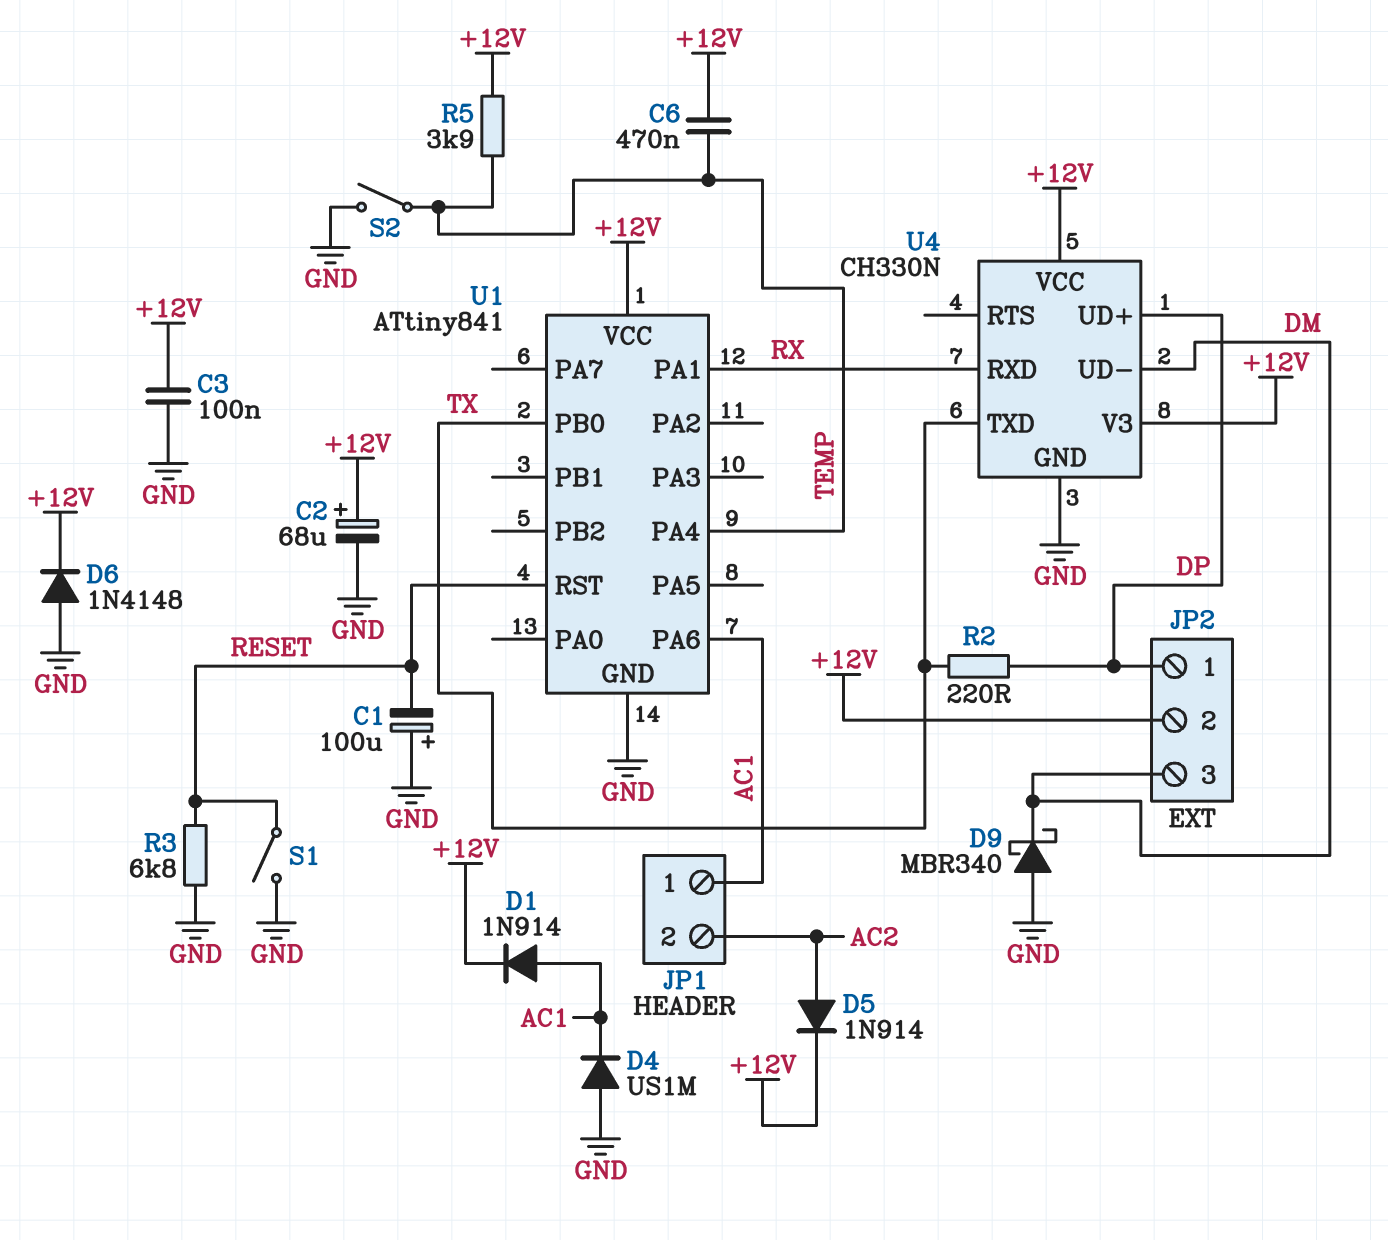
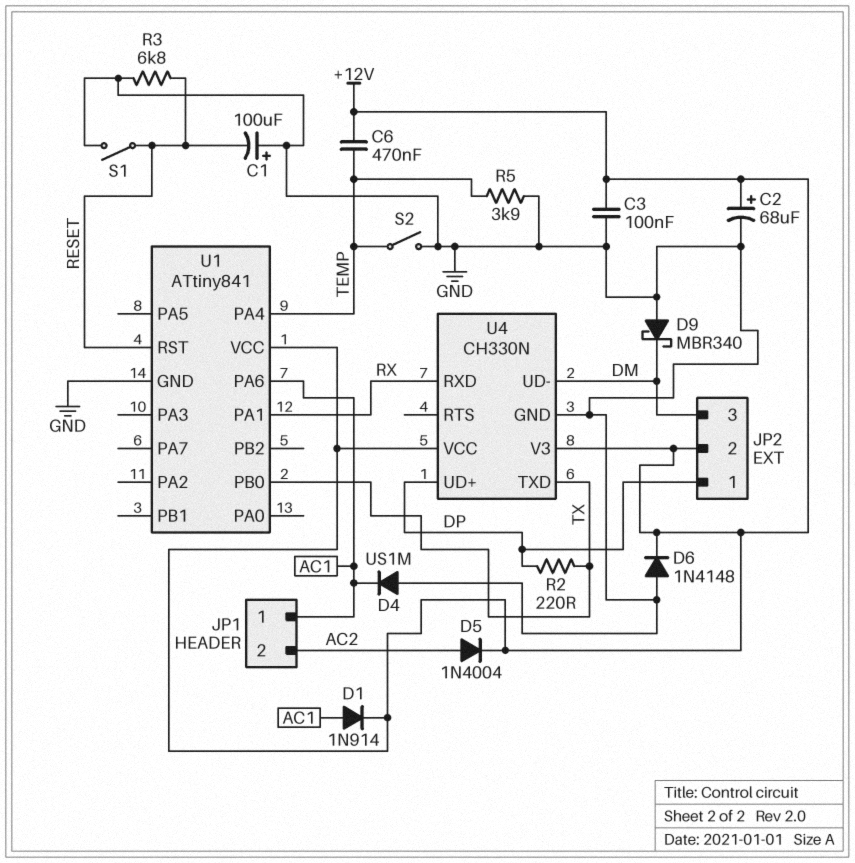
D5: diode 1N914 (A AC2, K +12V) -> diode 1N4004 (A AC2, K +12V)
R5: 3.9k (+12V, TEMP) -> 3.9k (GND, TEMP)

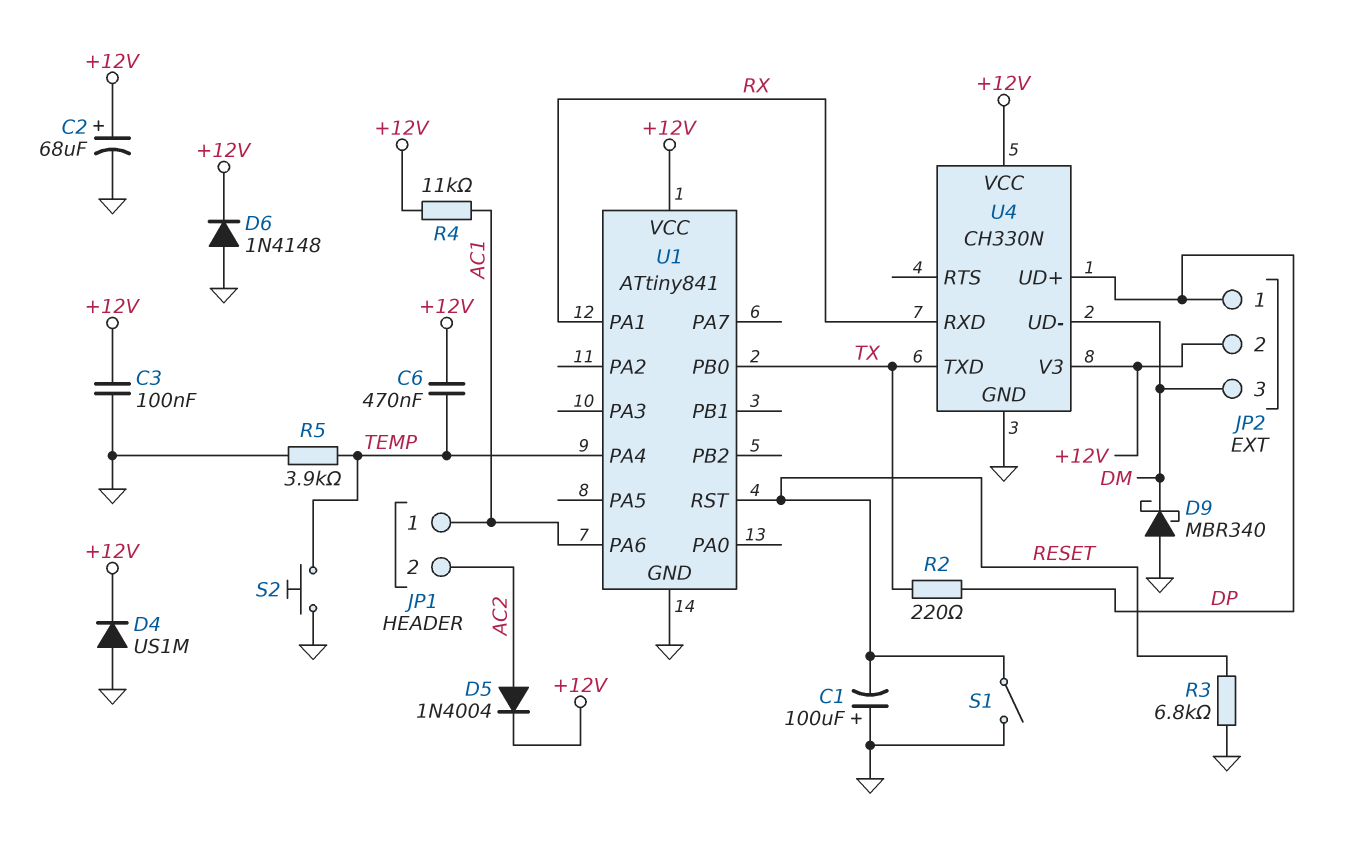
D1: diode 1N914 (A AC1, K +12V) -> none
D4: diode US1M (A GND, K AC1) -> diode US1M (A GND, K +12V)
R4: none -> 11k (+12V, AC1)
S2: switch (GND, TEMP) -> button (GND, TEMP)

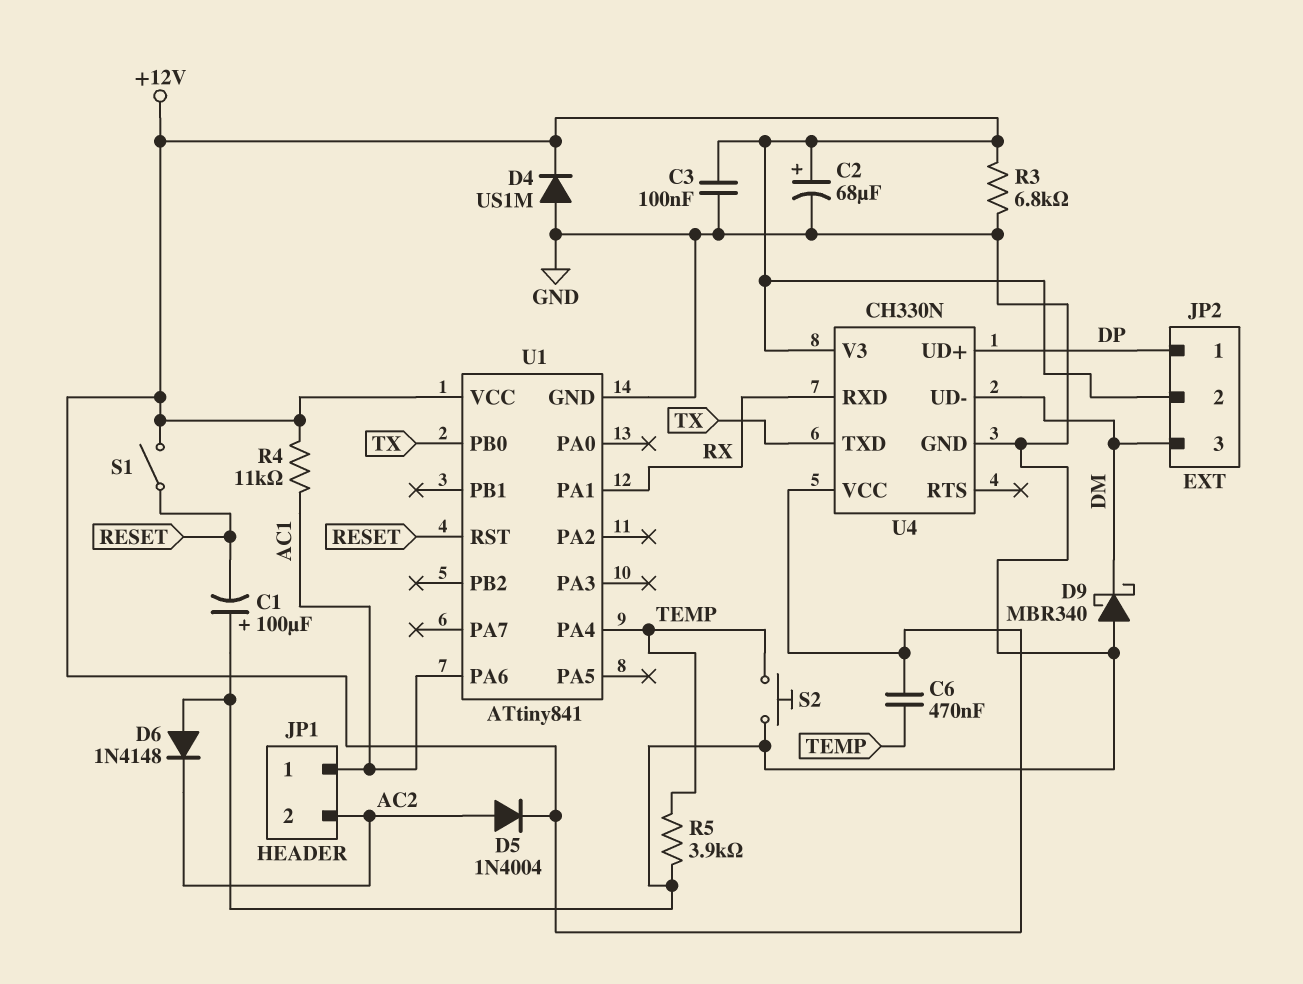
D6: diode 1N4148 (A GND, K +12V) -> diode 1N4148 (A GND, K AC2)
R2: 220 (DP, TX) -> none
R3: 6.8k (GND, RESET) -> 6.8k (+12V, GND)
S1: switch (GND, RESET) -> switch (+12V, RESET)

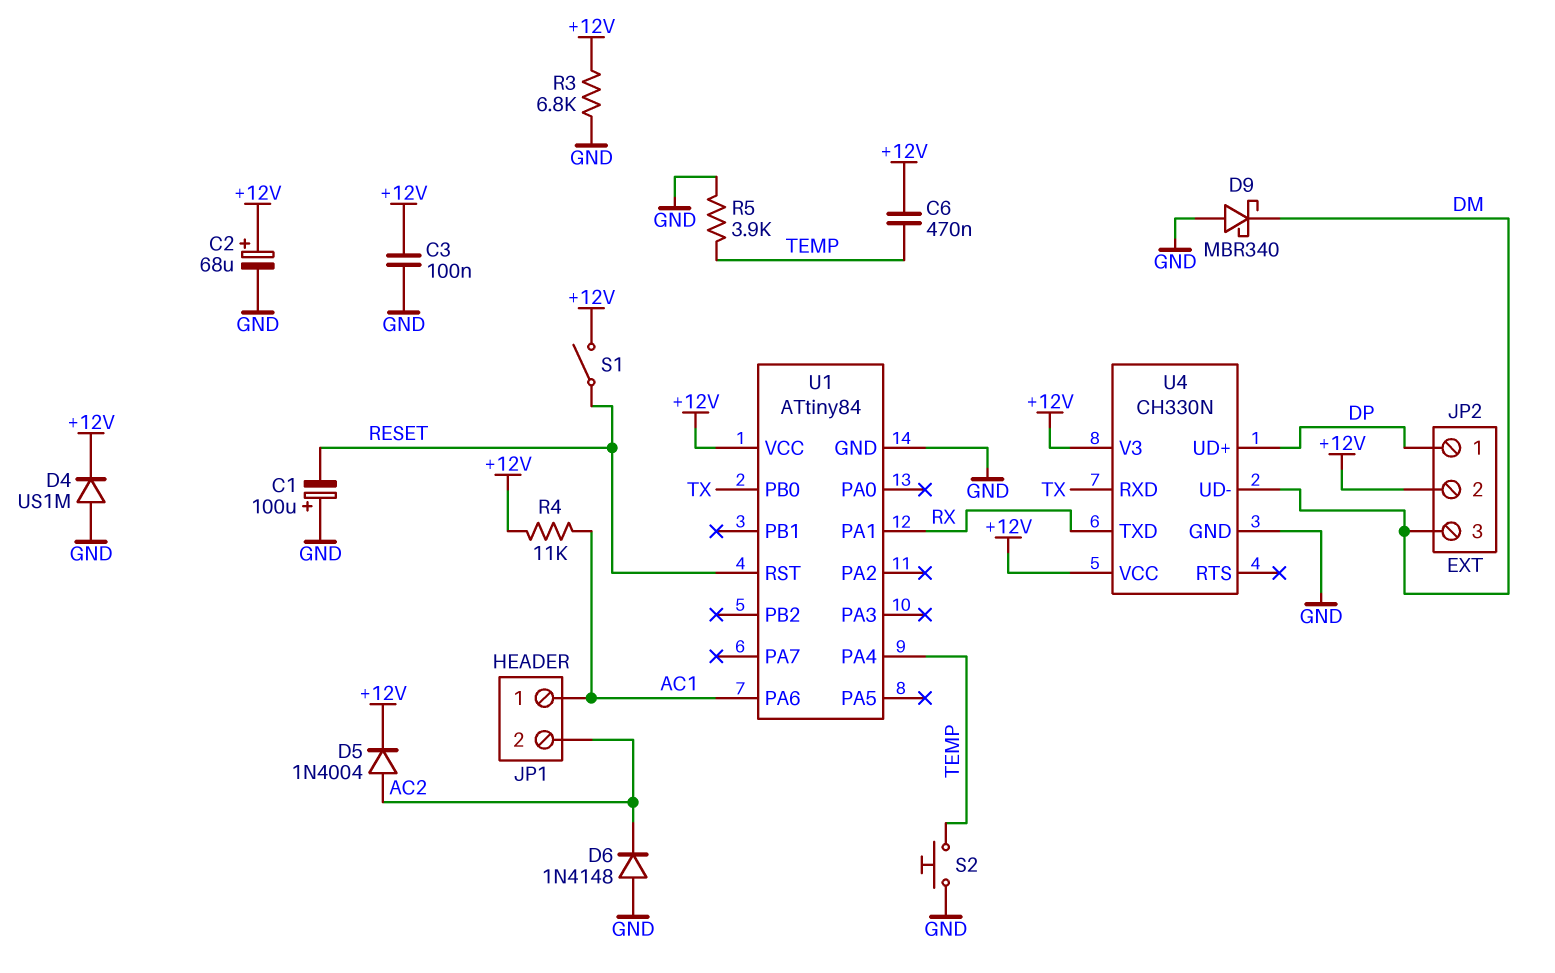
U1: ATtiny841 -> ATtiny84
U4 pin RXD: RX -> TX
U4 pin TXD: TX -> RX

